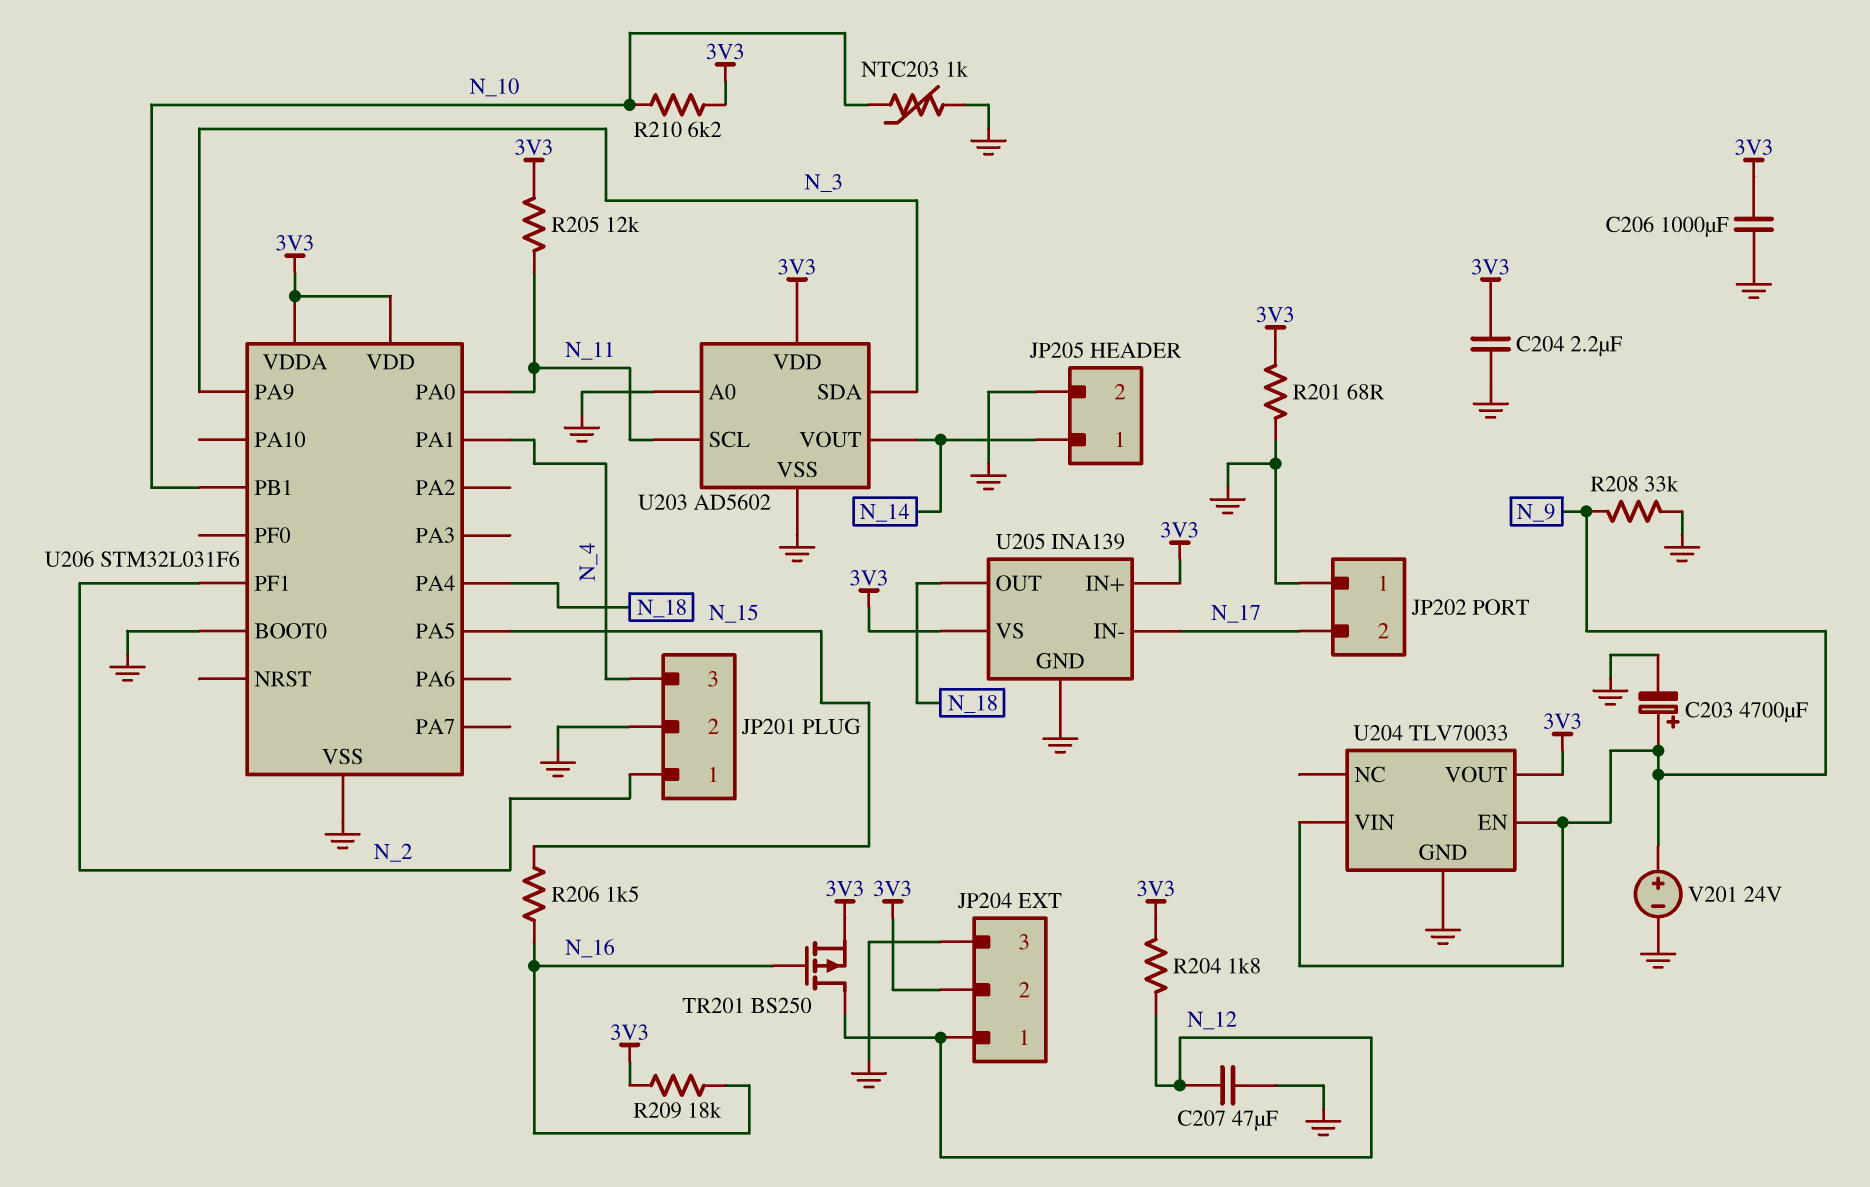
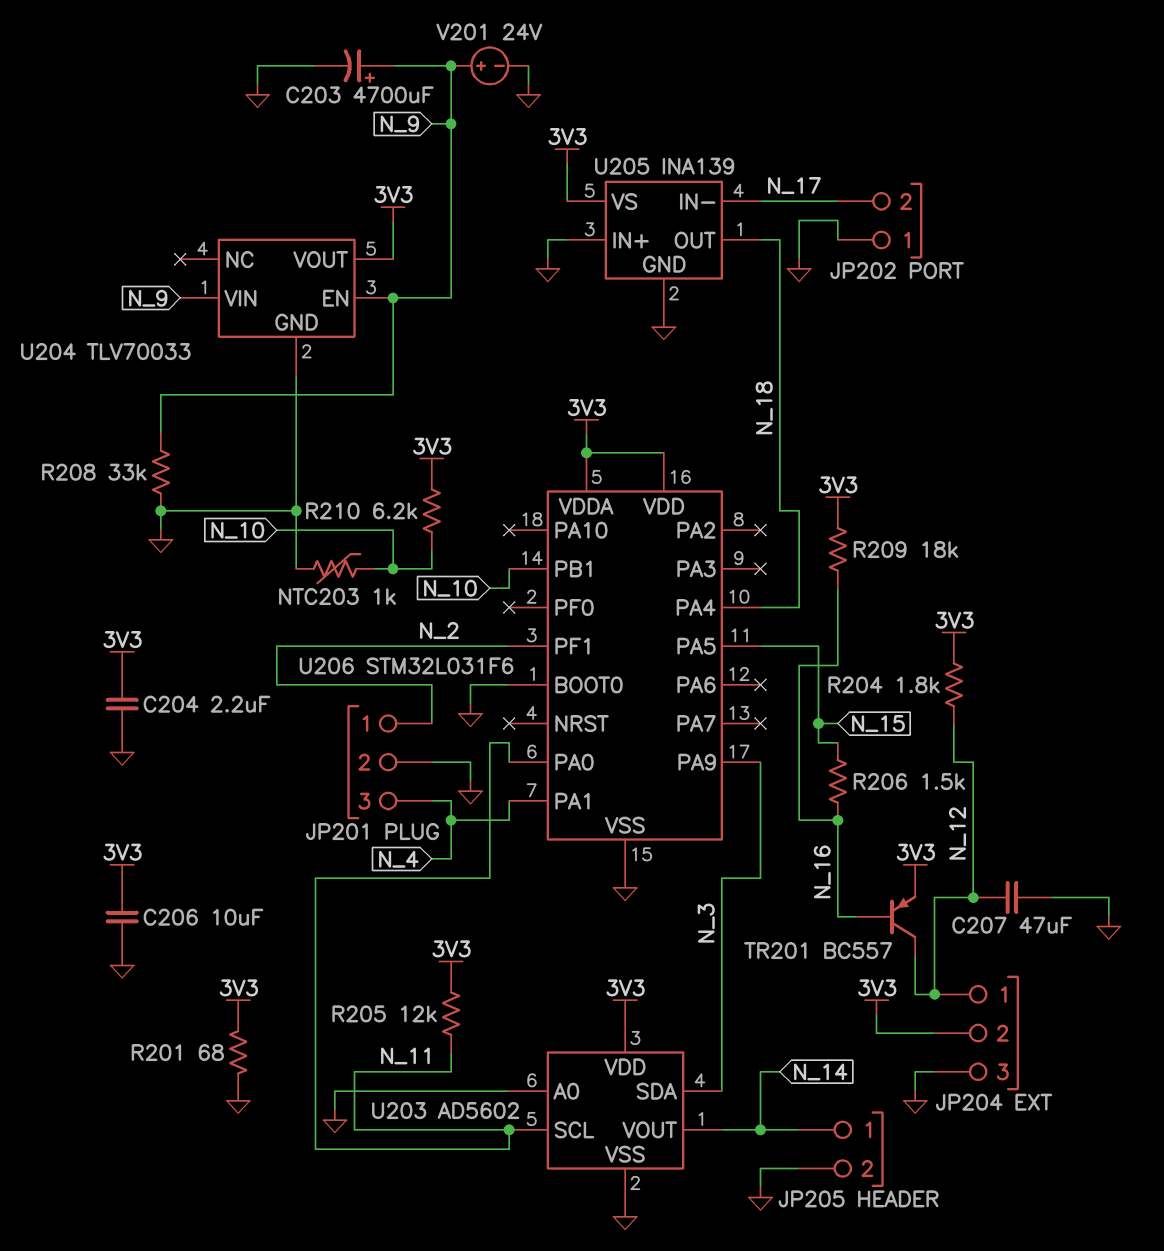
C206: 1000uF (3V3, GND) -> 10uF (3V3, GND)
TR201: PMOS BS250 (G N_16, D N_12, S 3V3) -> PNP BC557 (B N_16, C N_12, E 3V3)
U205 pin IN+: 3V3 -> GND

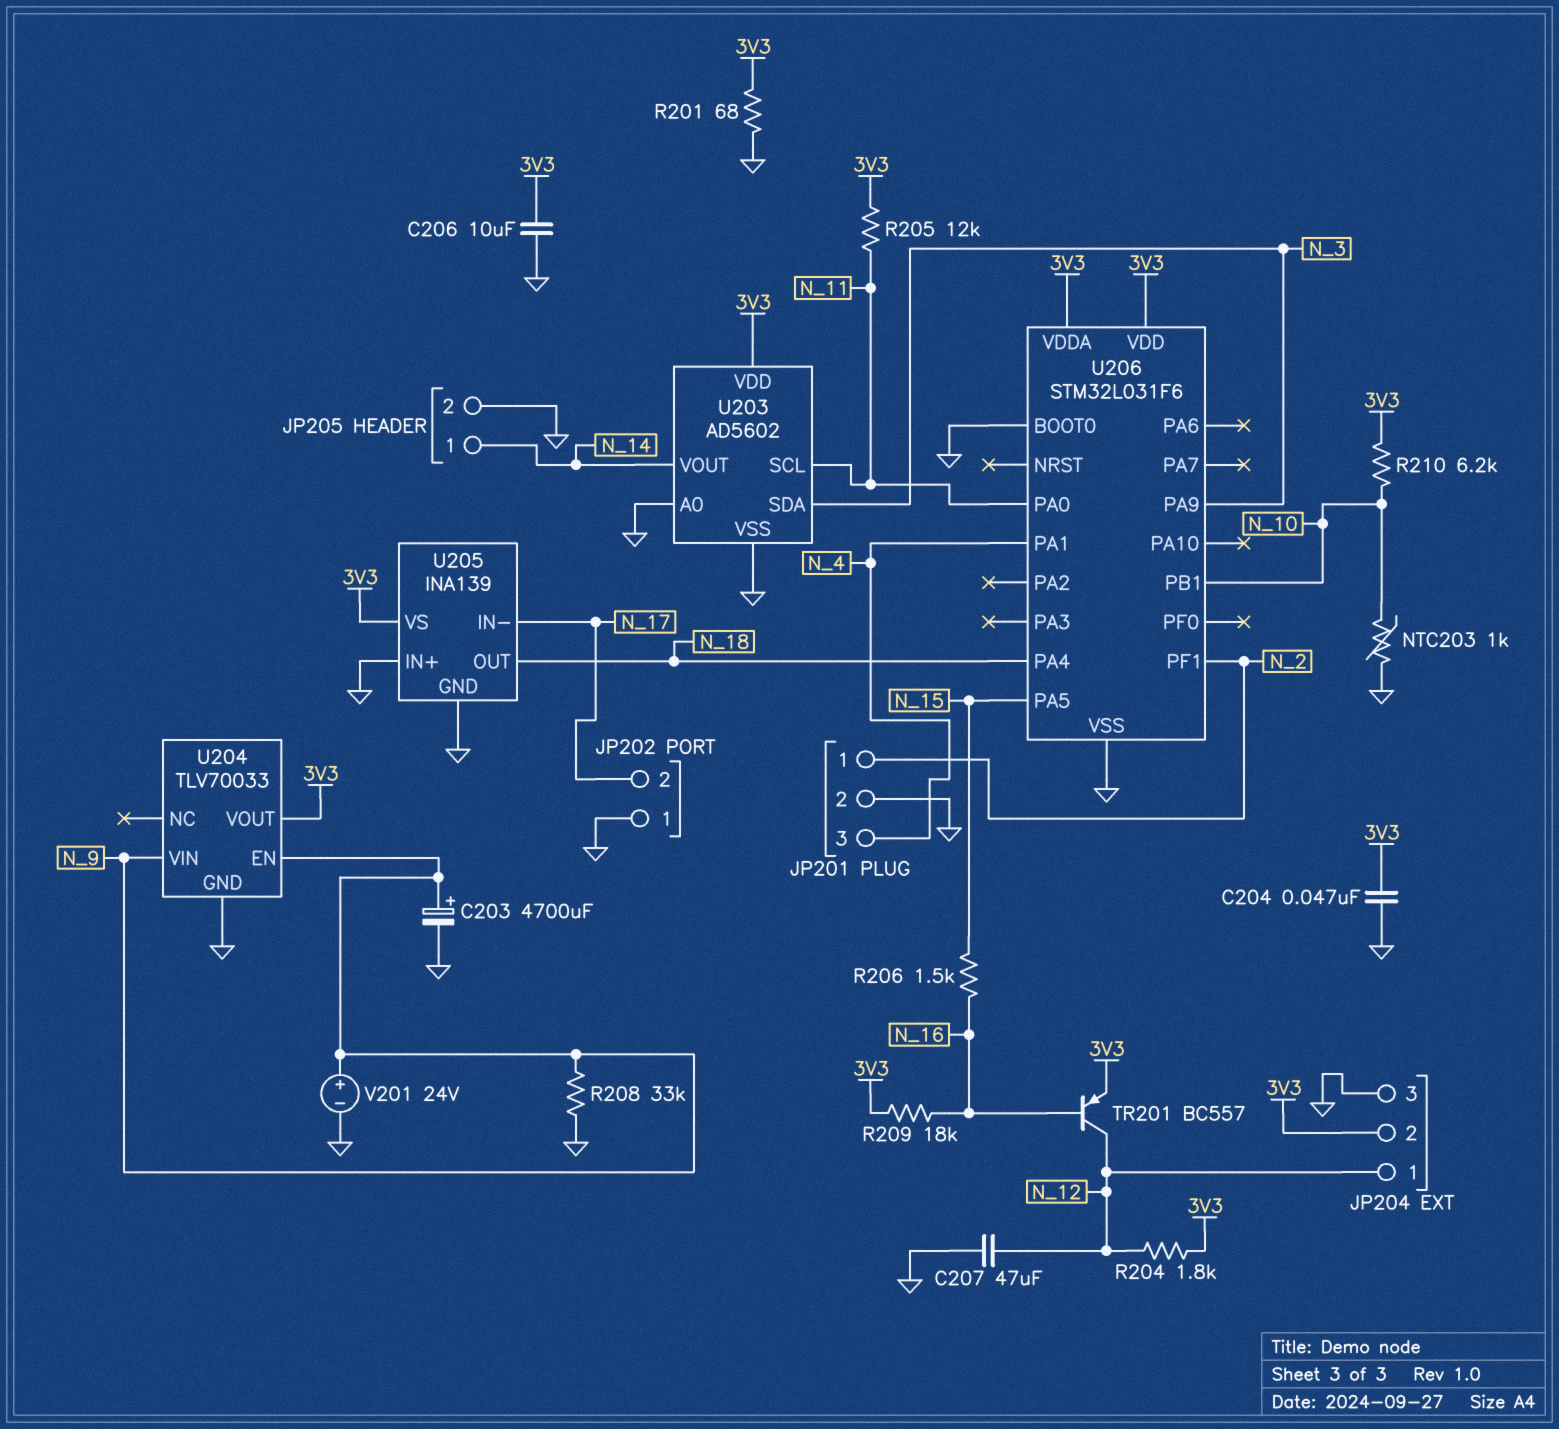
C204: 2.2uF (3V3, GND) -> 47nF (3V3, GND)

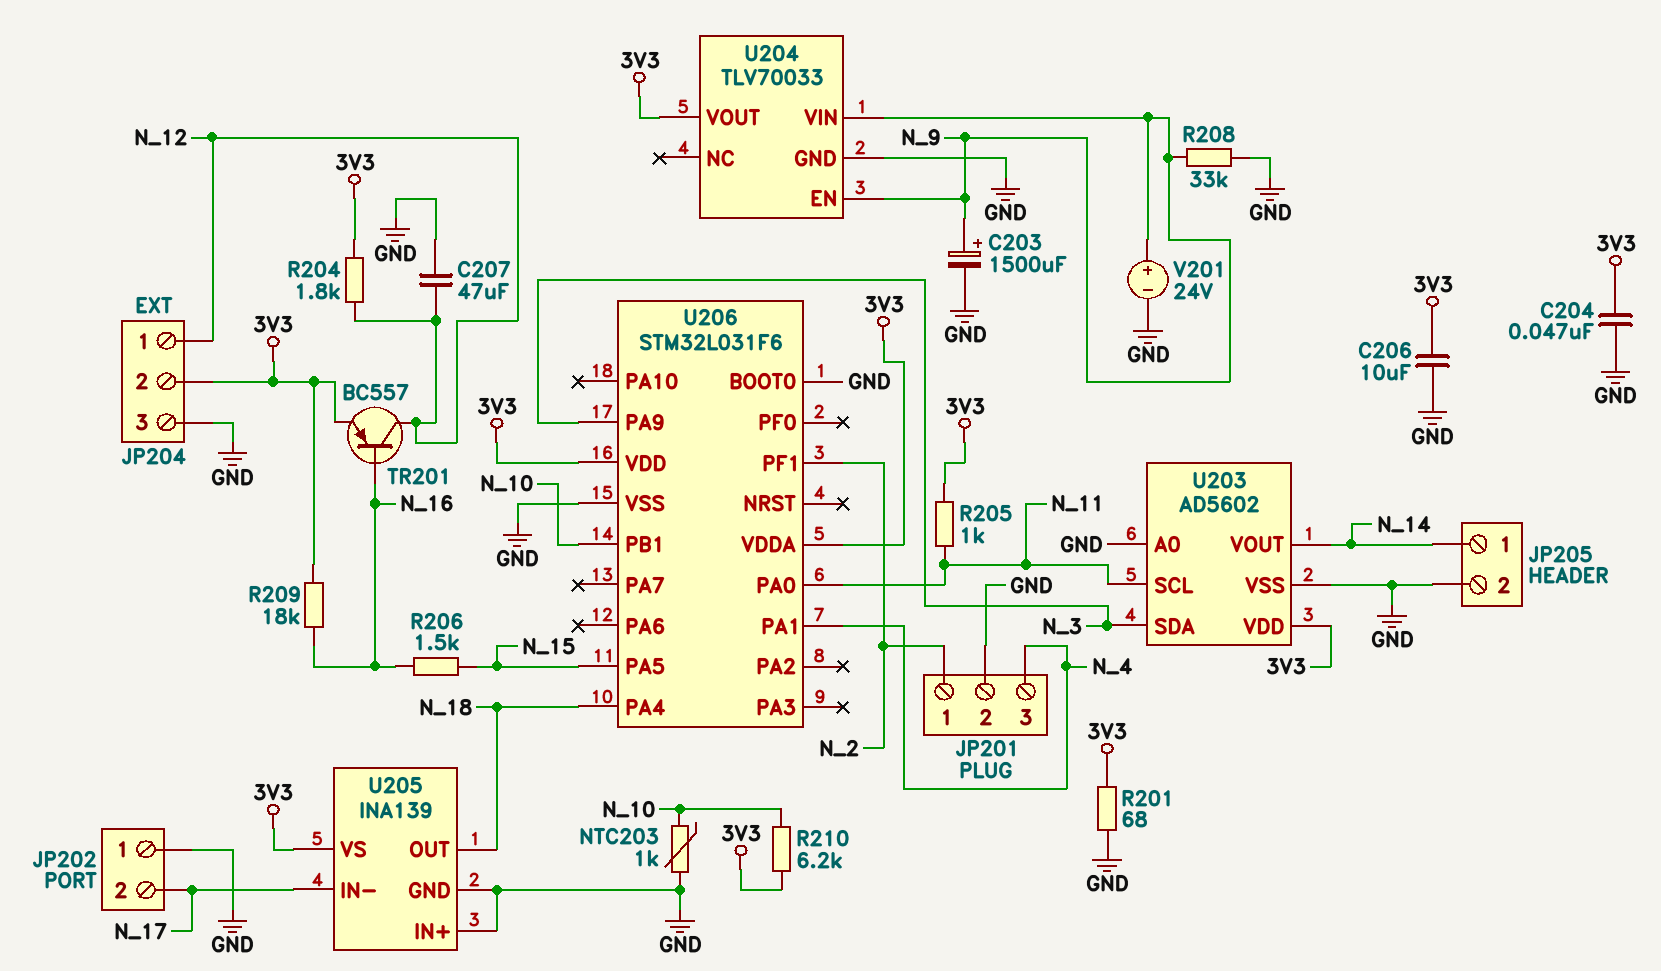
C203: 4700uF (plus N_9, minus GND) -> 1500uF (plus N_9, minus GND)
R205: 12k (3V3, N_11) -> 1k (3V3, N_11)

